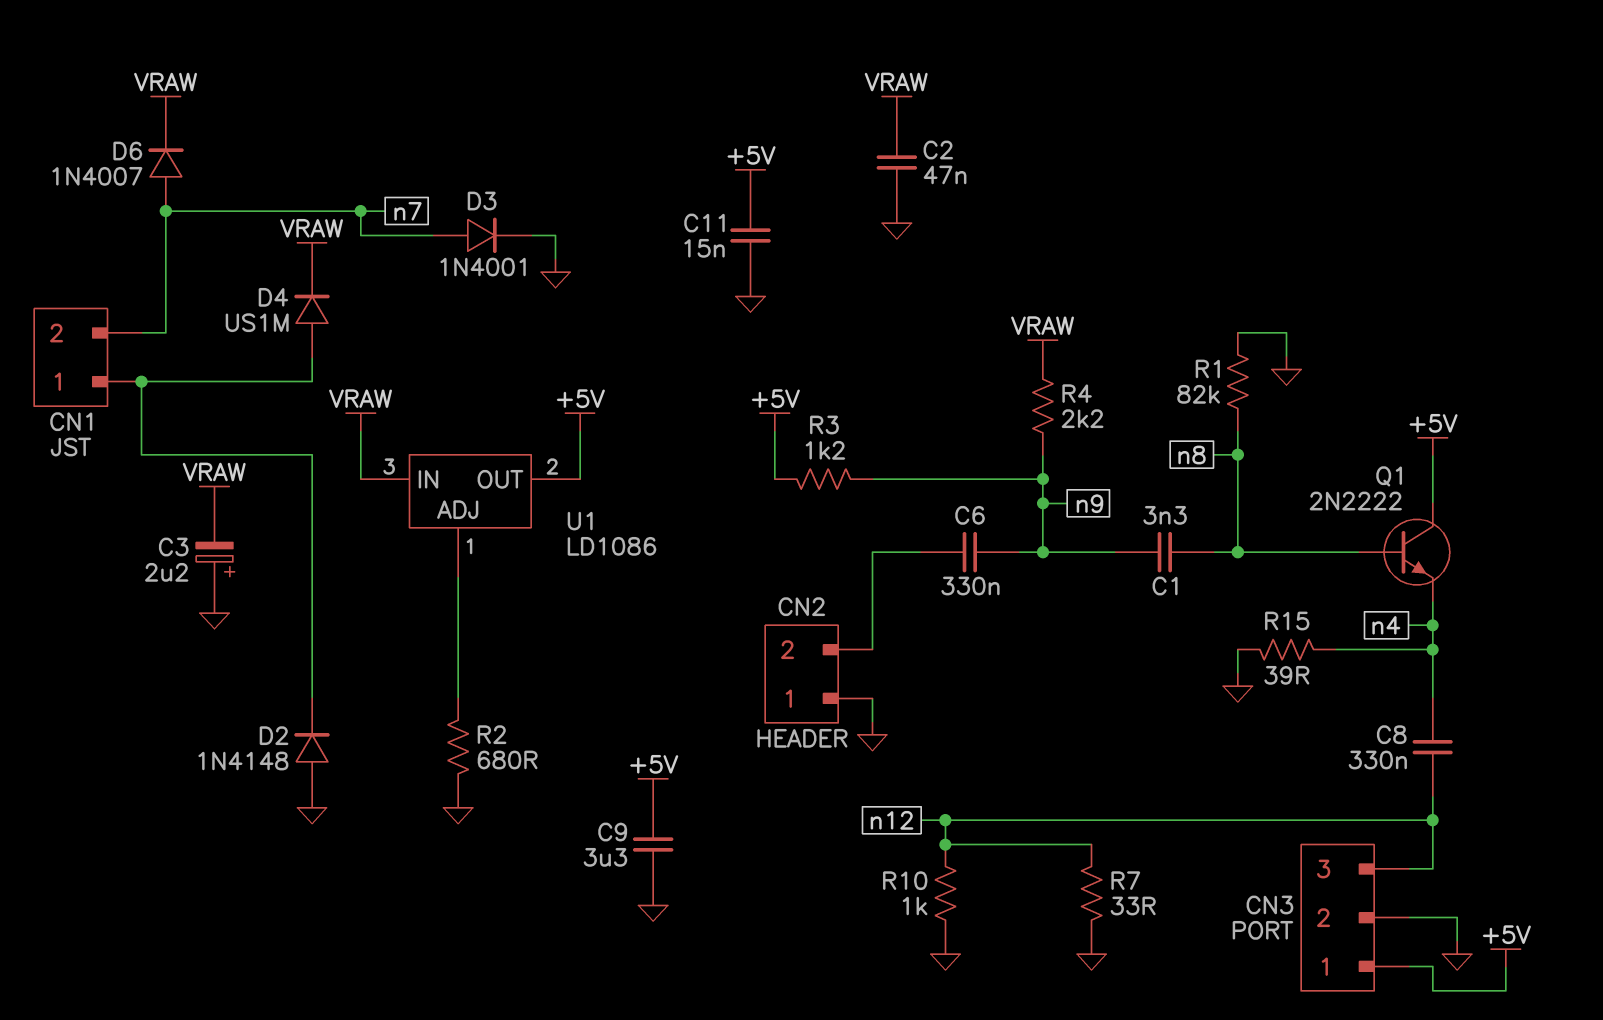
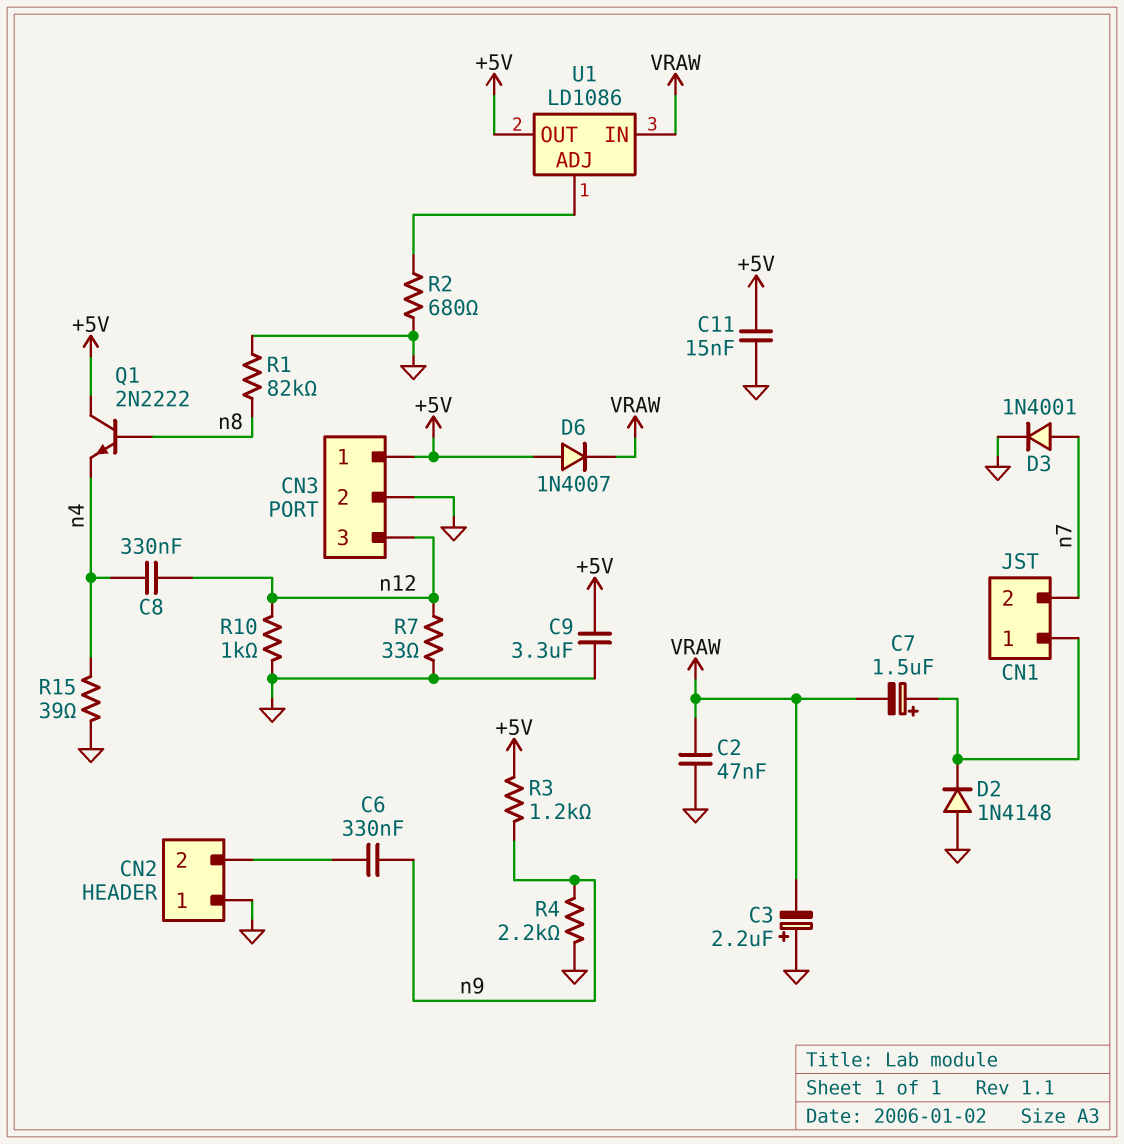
C1: 3.3nF (n8, n9) -> none
C7: none -> 1.5uF (plus CN1/1, minus VRAW)
D4: diode US1M (A CN1/1, K VRAW) -> none
D6: diode 1N4007 (A n7, K VRAW) -> diode 1N4007 (A +5V, K VRAW)
R4: 2.2k (VRAW, n9) -> 2.2k (GND, n9)

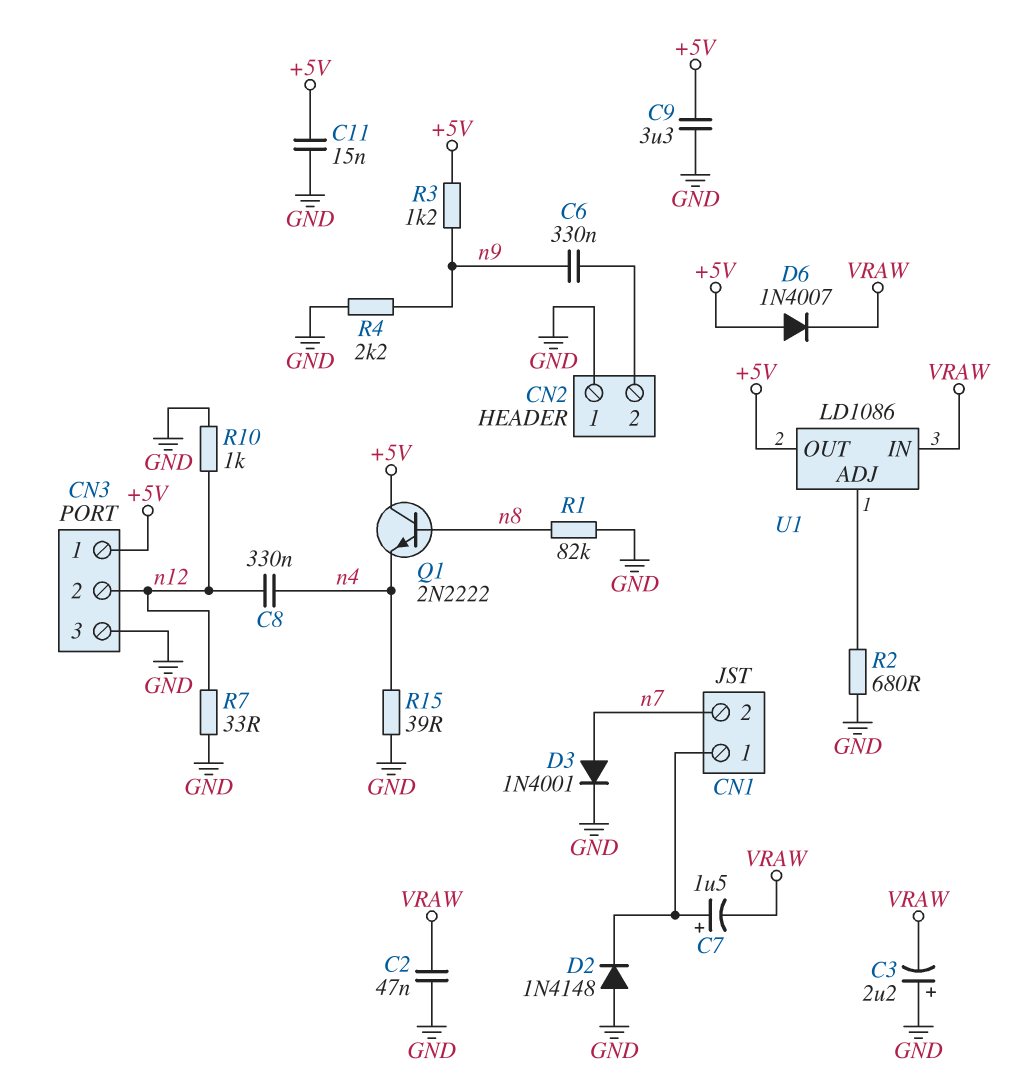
CN3 pin 2: GND -> n12
CN3 pin 3: n12 -> GND

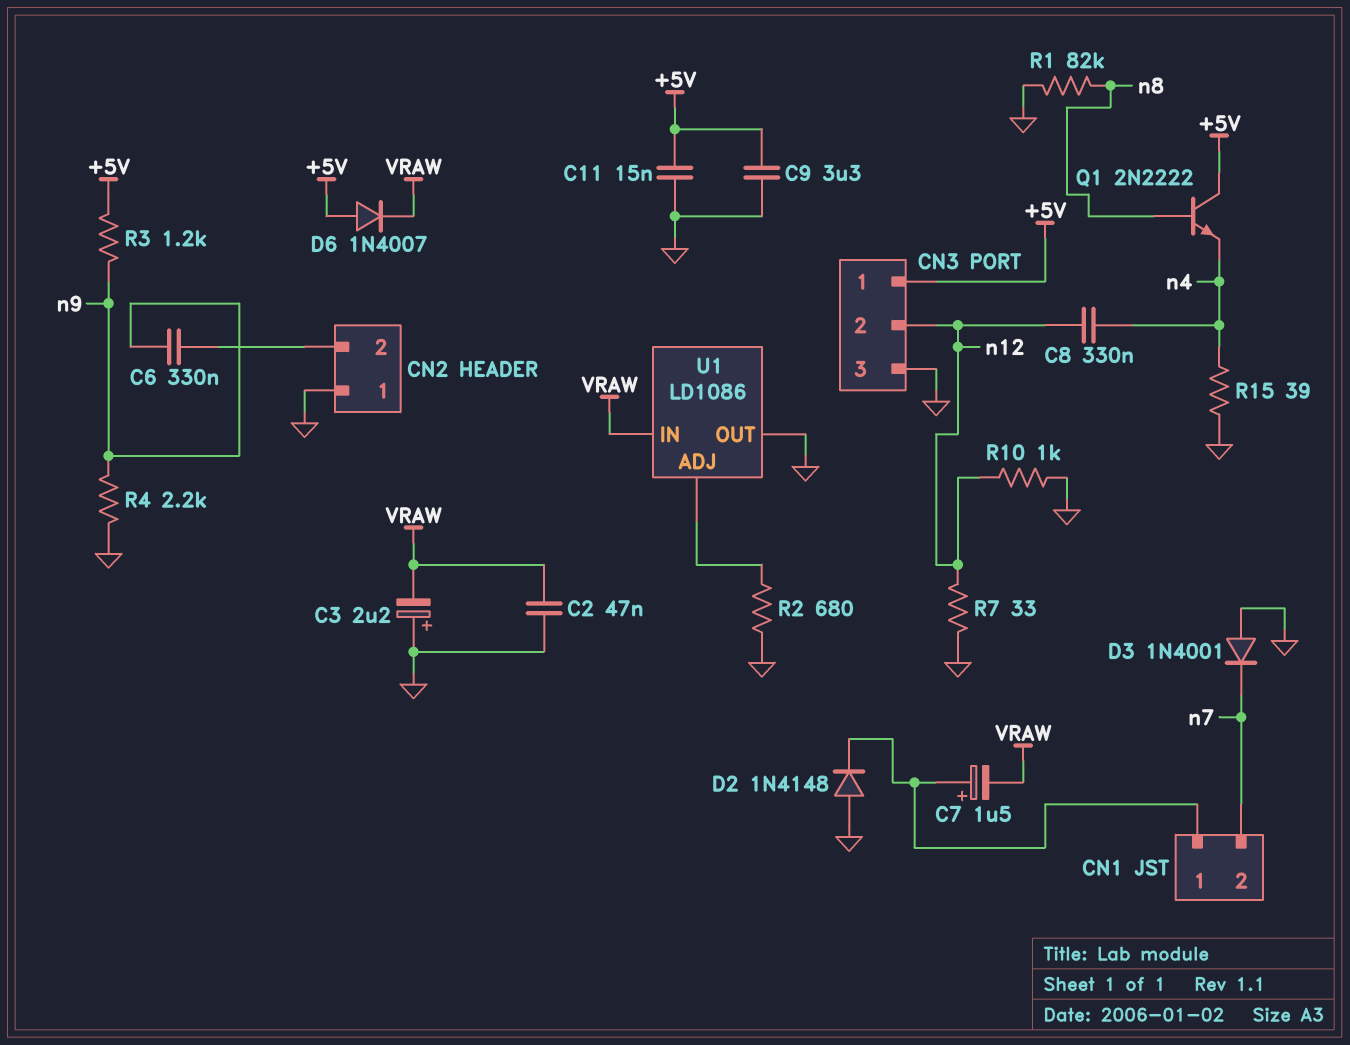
D3: diode 1N4001 (A n7, K GND) -> diode 1N4001 (A GND, K n7)
U1 pin OUT: +5V -> GND

